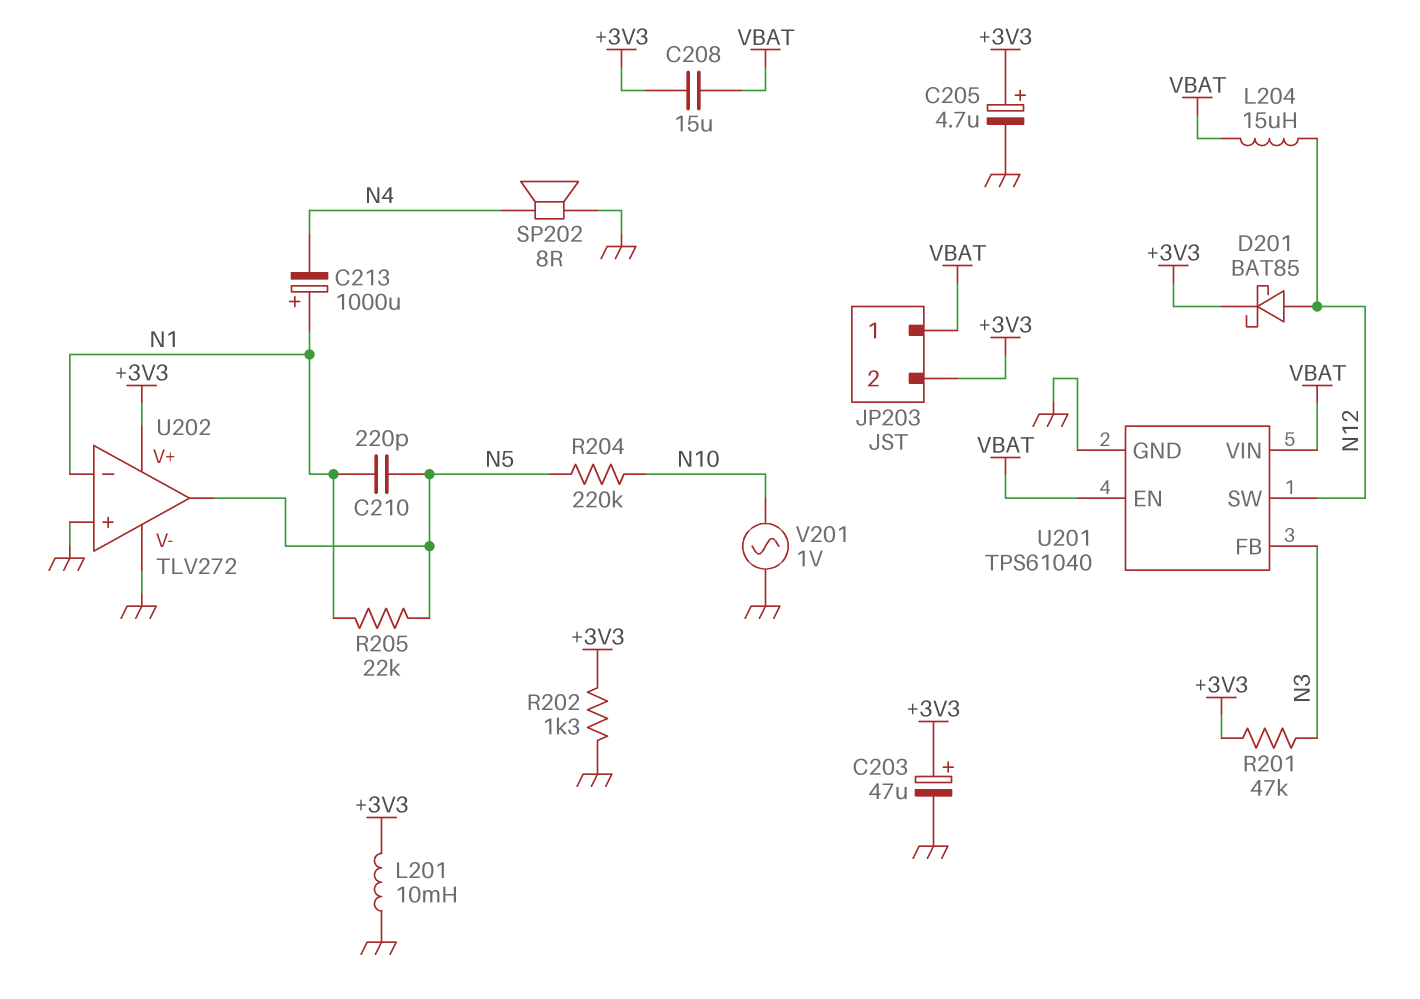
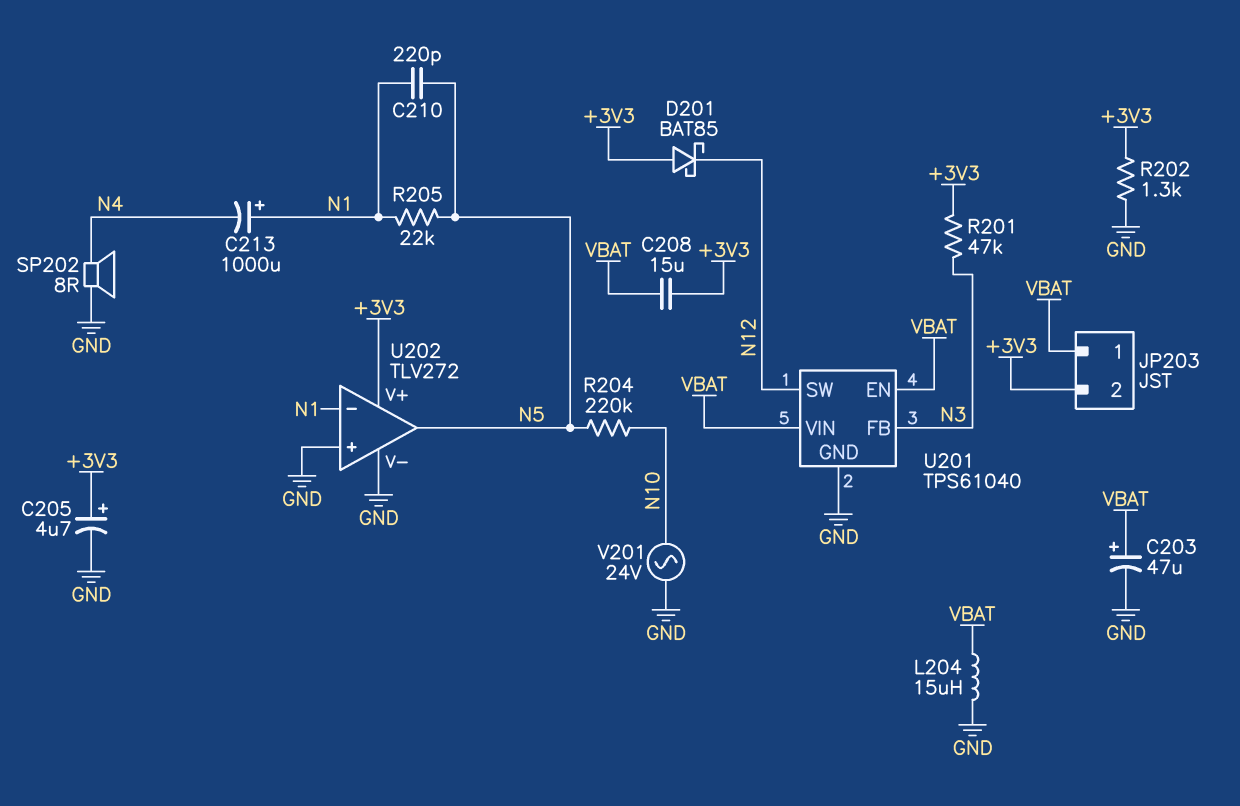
C203: 47uF (plus +3V3, minus GND) -> 47uF (plus VBAT, minus GND)
D201: schottky BAT85 (A N12, K +3V3) -> schottky BAT85 (A +3V3, K N12)
L201: 10mH (+3V3, GND) -> none
L204: 15uH (N12, VBAT) -> 15uH (GND, VBAT)
V201: AC 1V (GND, N10) -> AC 24V (GND, N10)

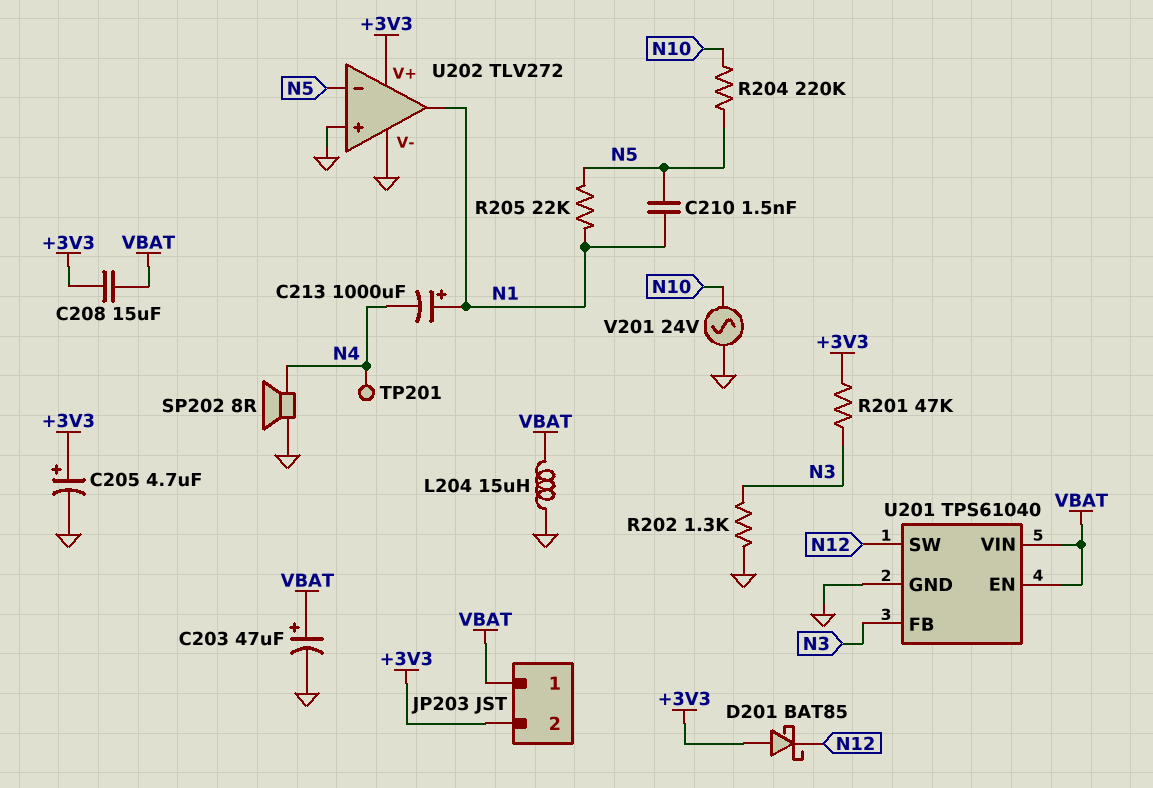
C210: 220pF (N1, N5) -> 1.5nF (N1, N5)
R202: 1.3k (+3V3, GND) -> 1.3k (GND, N3)
TP201: none -> test point (N4)
U202 pin in-: N1 -> N5
U202 pin out: N5 -> N1

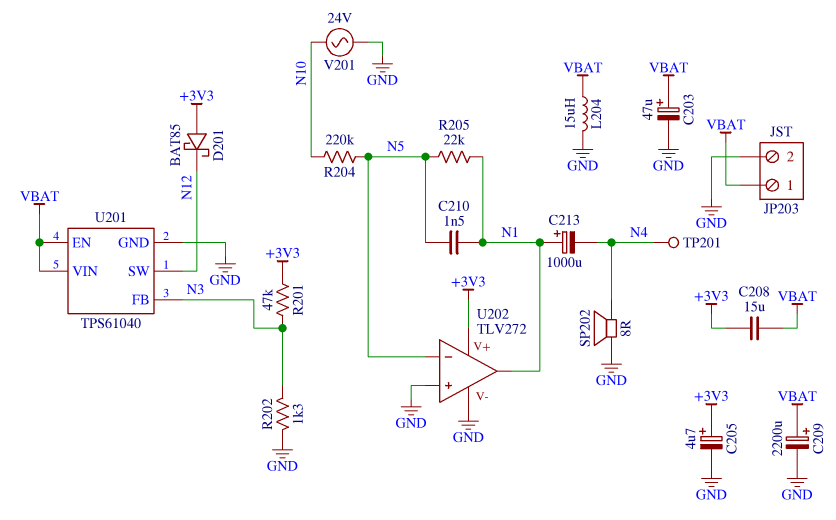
C209: none -> 2200uF (plus VBAT, minus GND)
JP203 pin 2: +3V3 -> GND

